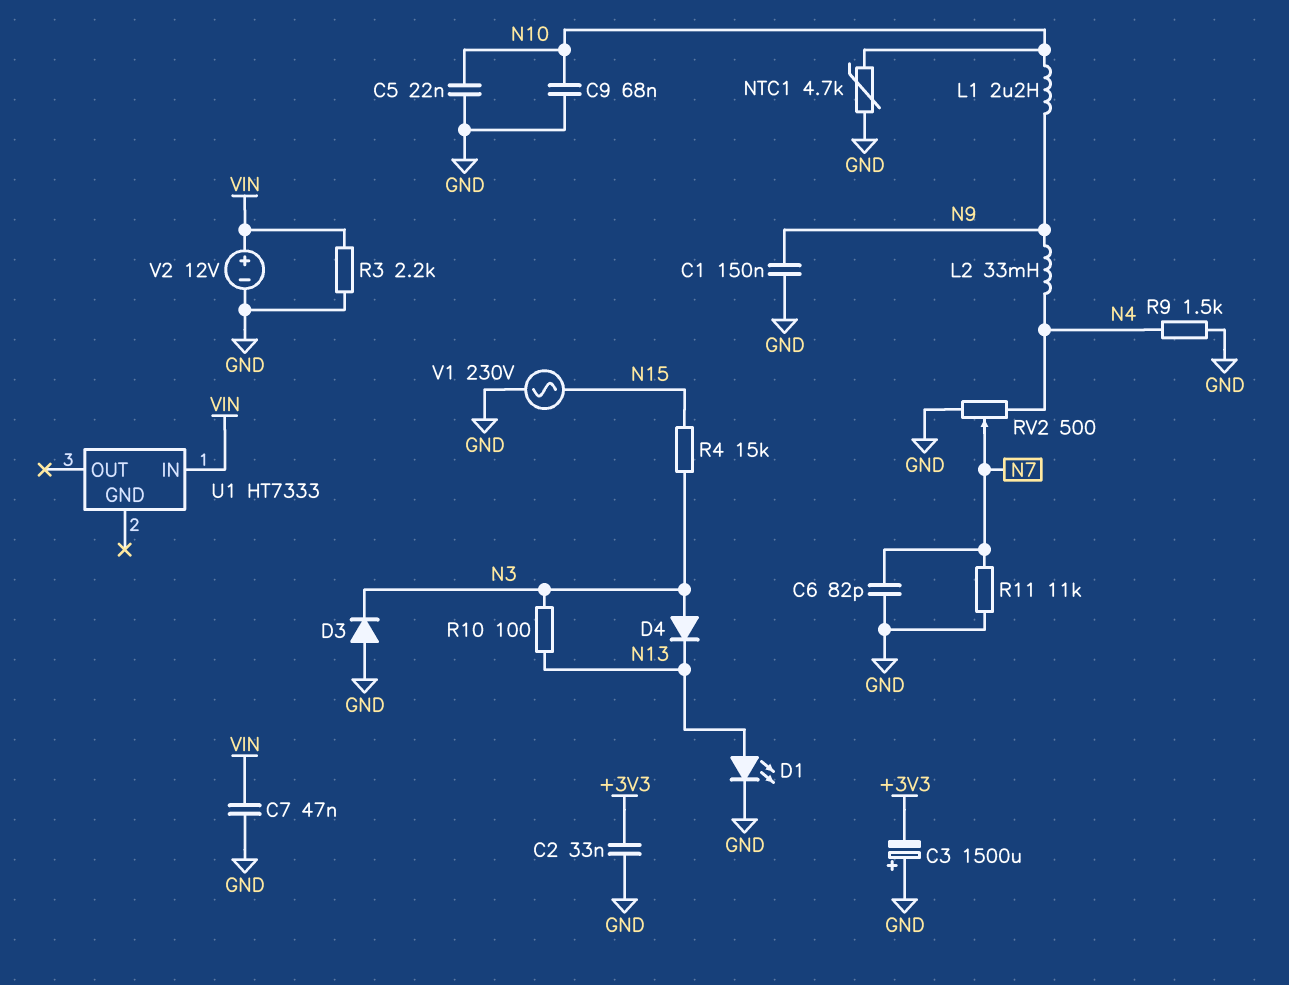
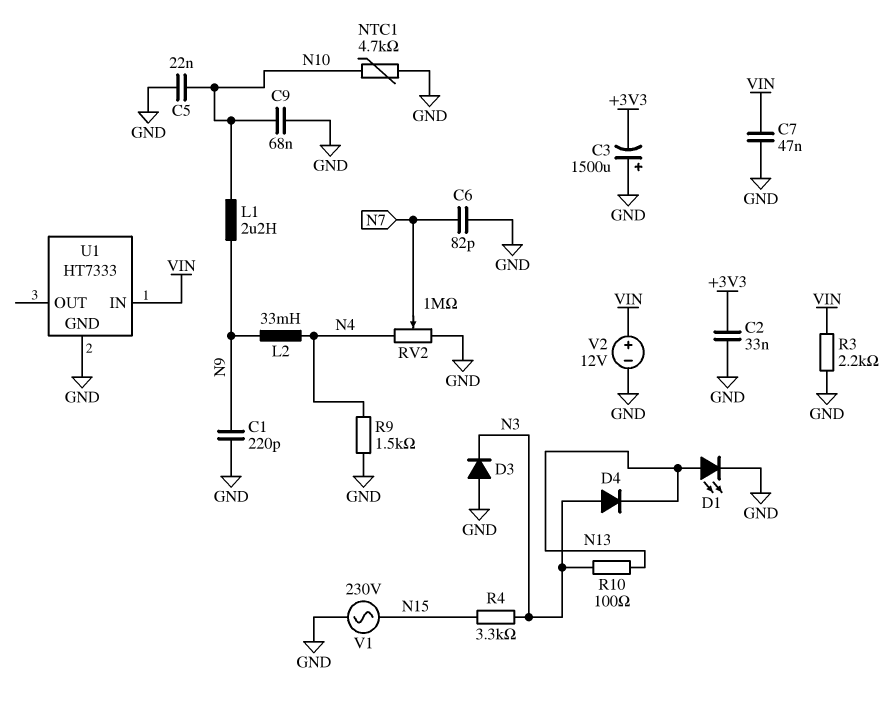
C1: 150nF (GND, N9) -> 220pF (GND, N9)
R4: 15k (N3, N15) -> 3.3k (N3, N15)
R11: 11k (GND, N7) -> none
RV2: 500 (GND, N4, wiper N7) -> 1M (GND, N4, wiper N7)
U1 pin GND: none -> GND

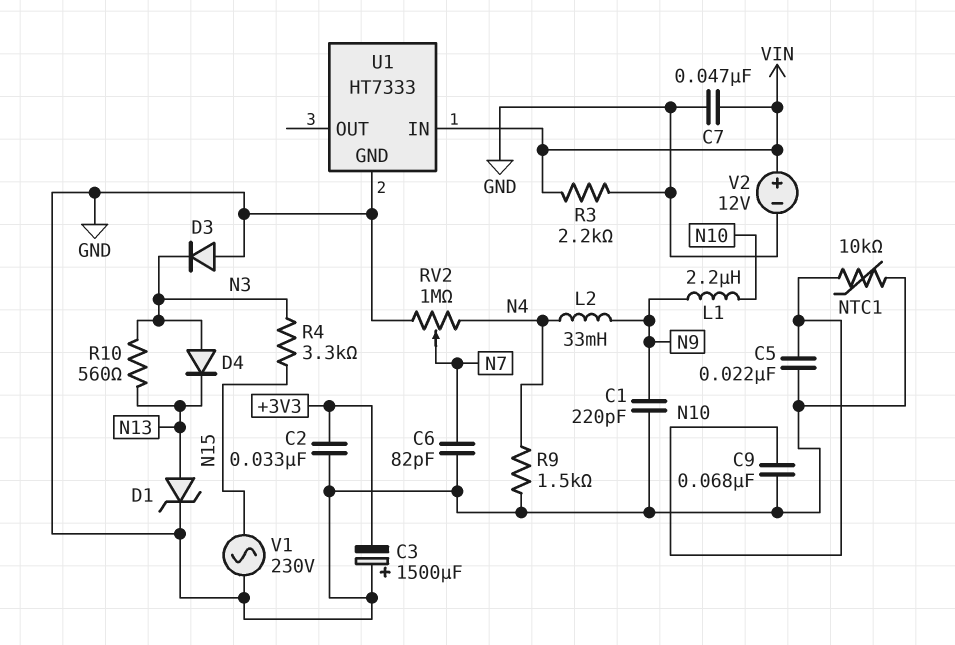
D1: LED (A N13, K GND) -> zener (A N13, K GND)
NTC1: 4.7k (GND, N10) -> 10k (GND, N10)
R10: 100 (N3, N13) -> 560 (N3, N13)

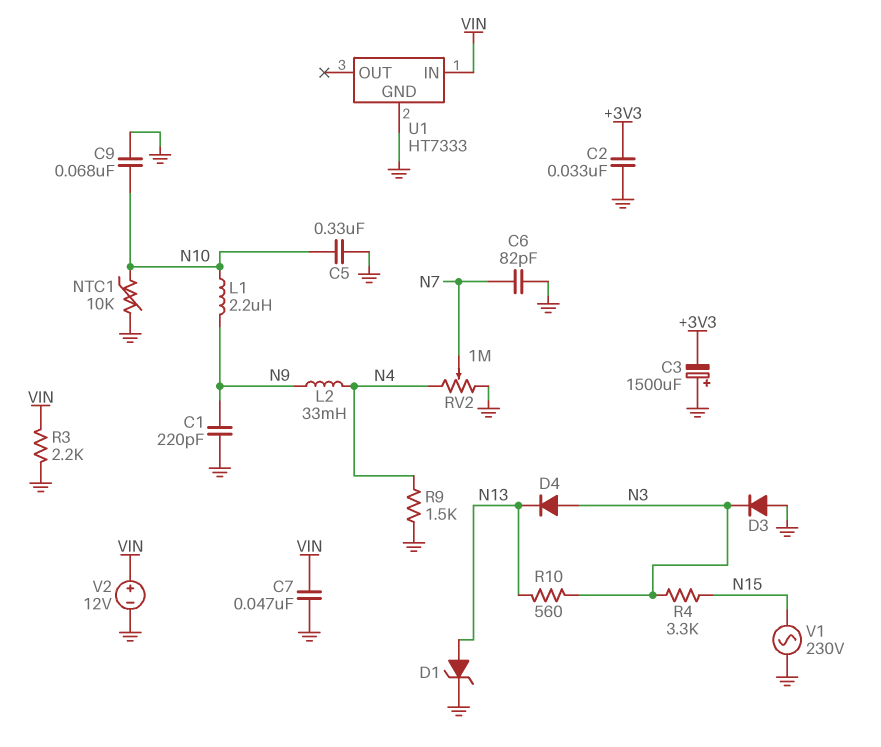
C5: 22nF (GND, N10) -> 330nF (GND, N10)

